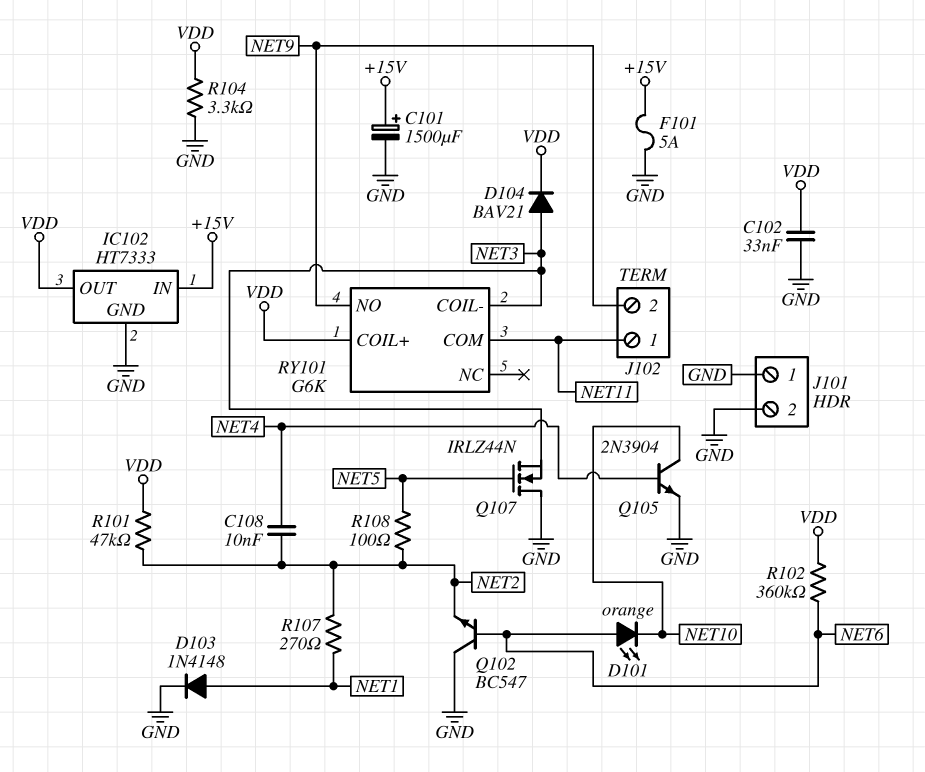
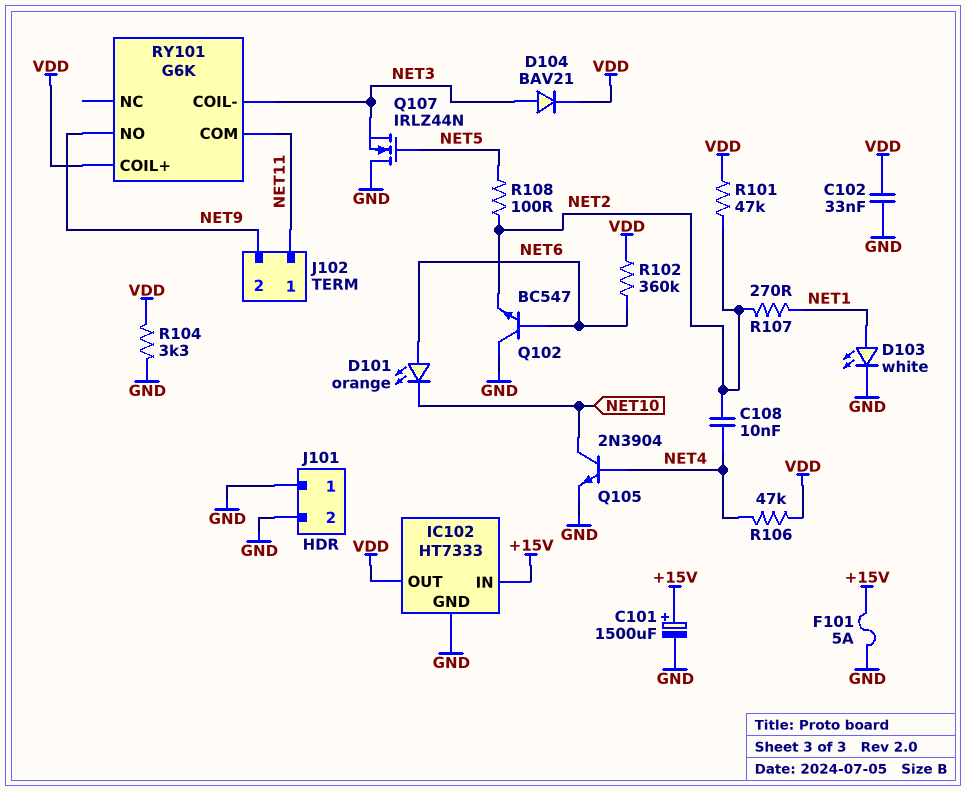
D103: diode 1N4148 (A NET1, K GND) -> LED white (A NET1, K GND)
R106: none -> 47k (NET4, VDD)

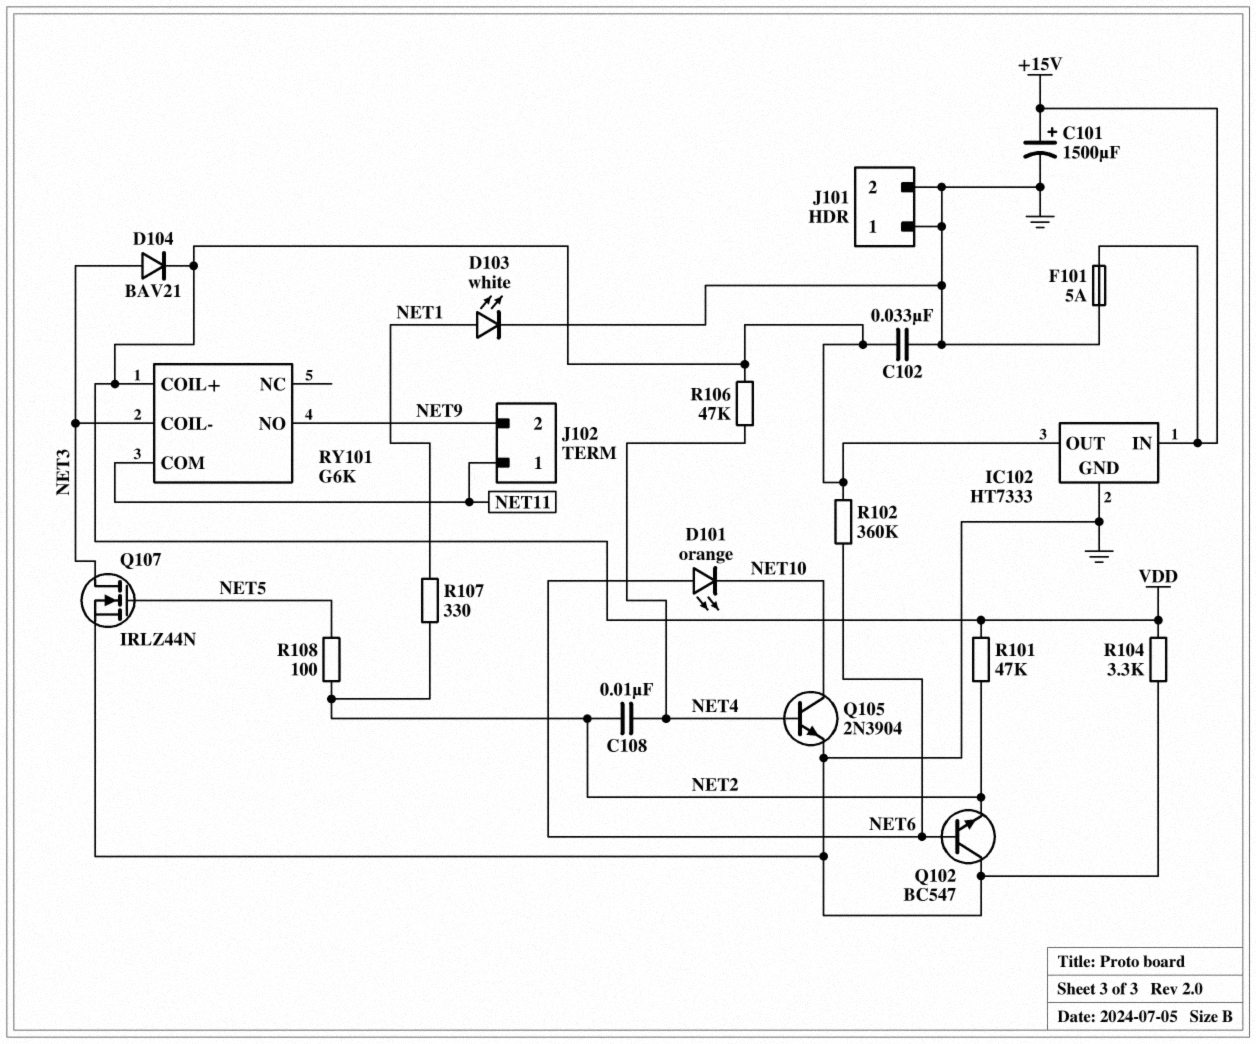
Q107: NMOS IRLZ44N (G NET5, D GND, S NET3) -> NMOS IRLZ44N (G NET5, D NET3, S GND)
R107: 270 (NET1, NET2) -> 330 (NET1, NET2)

